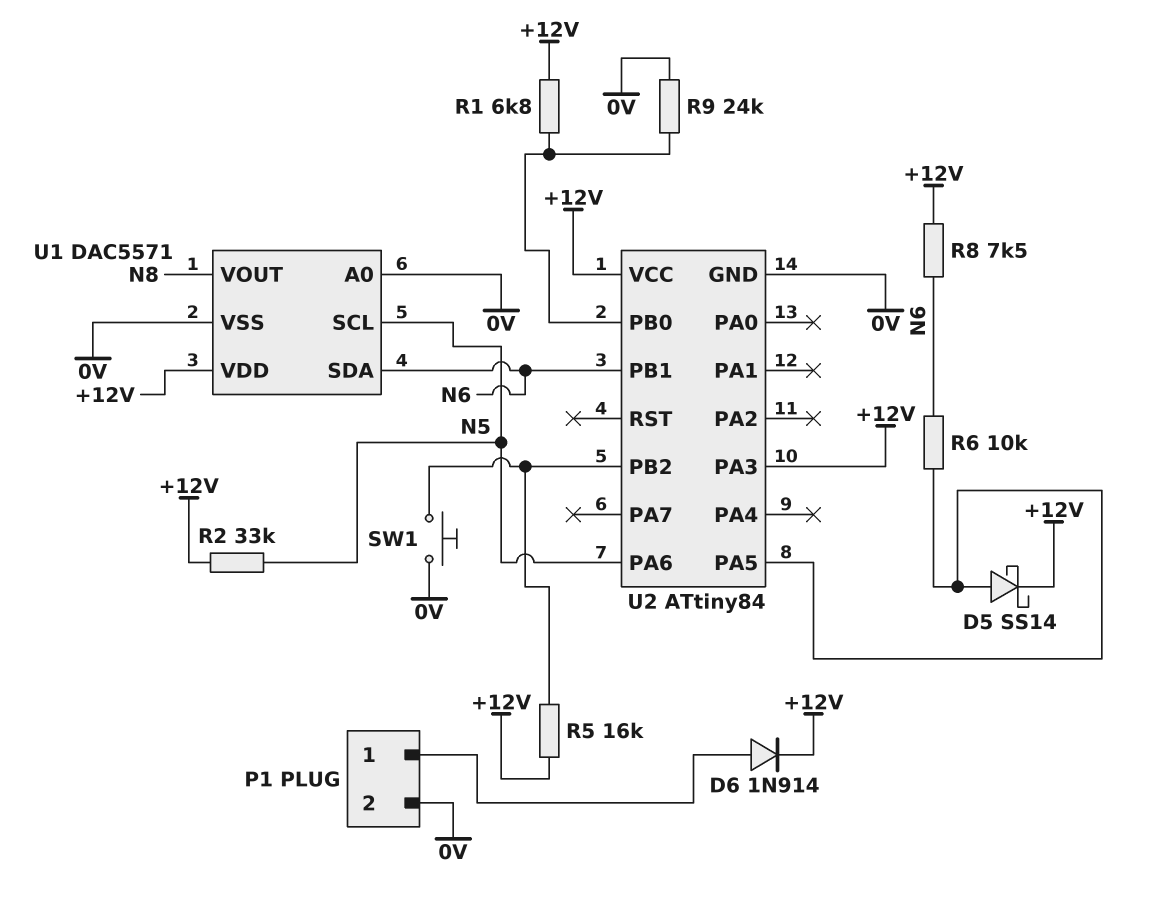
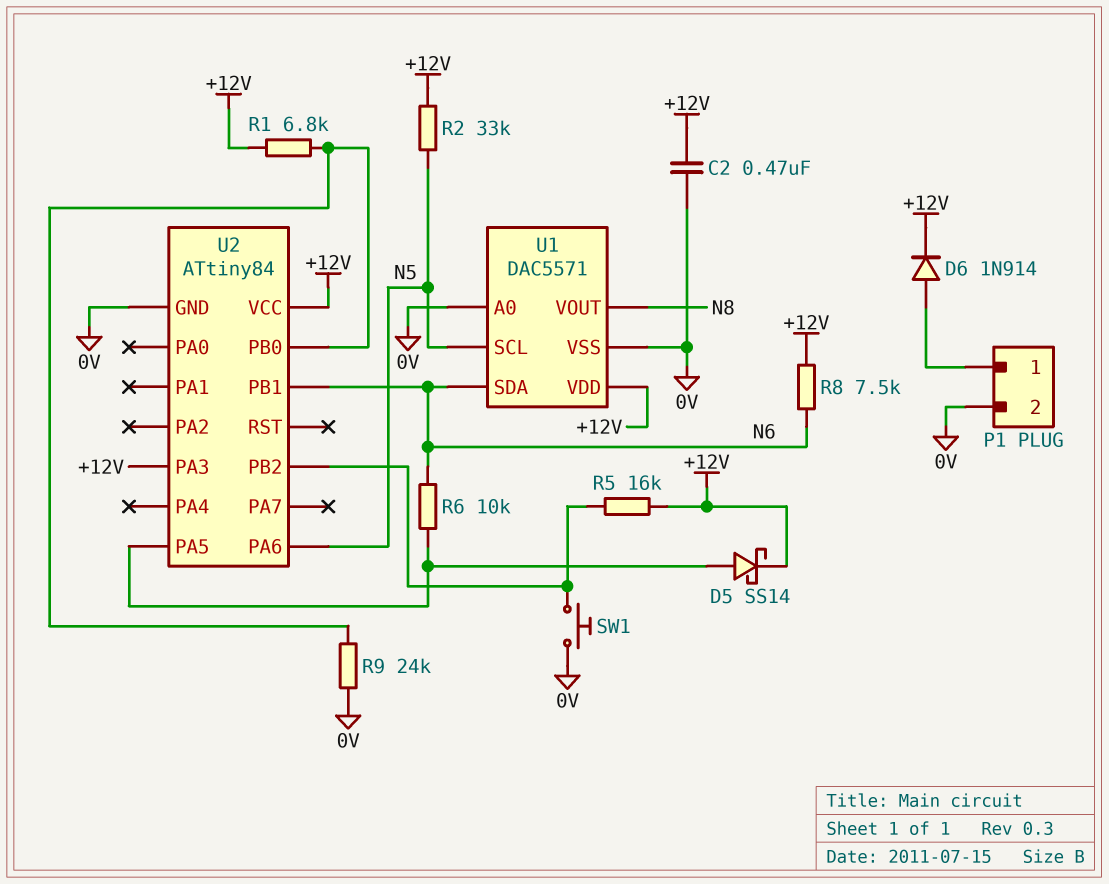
C2: none -> 470nF (+12V, 0V)

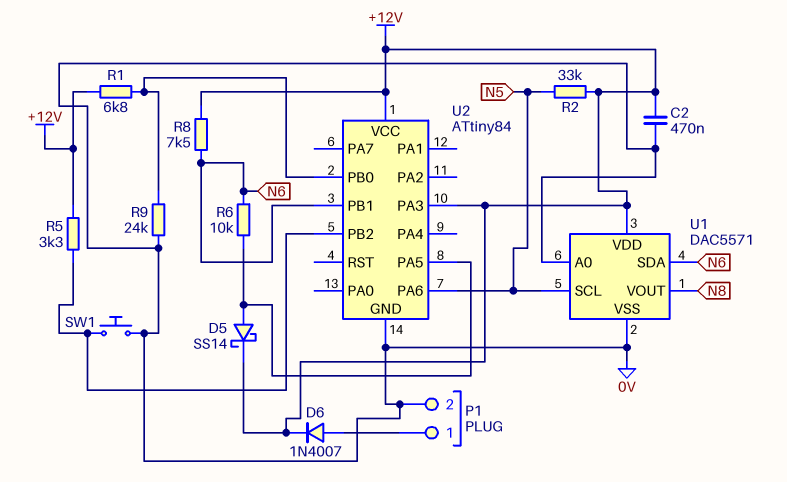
D6: diode 1N914 (A P1/1, K +12V) -> diode 1N4007 (A P1/1, K +12V)
R5: 16k (+12V, U2/PB2) -> 3.3k (+12V, U2/PB2)

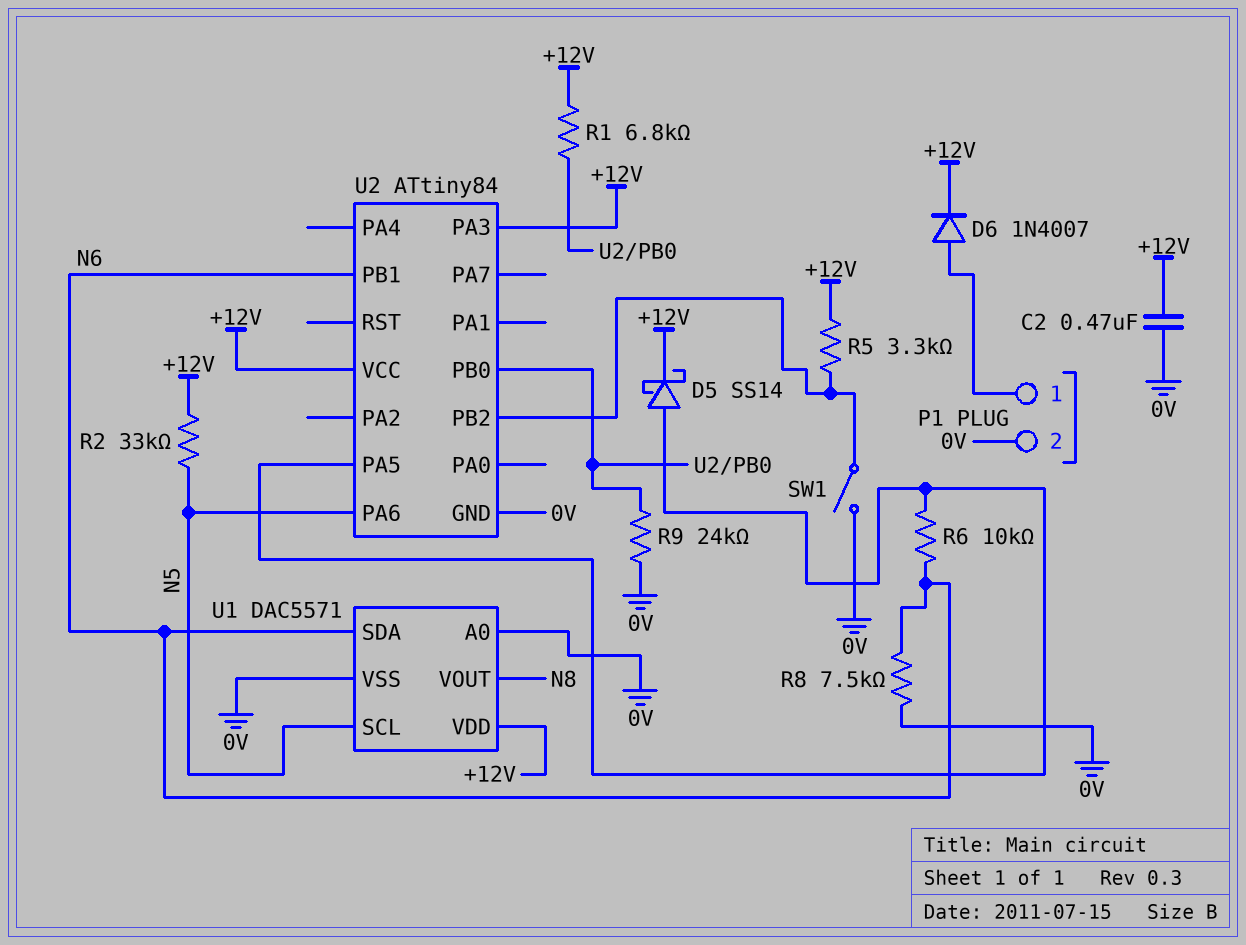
R8: 7.5k (+12V, N6) -> 7.5k (0V, N6)
SW1: button (0V, U2/PB2) -> switch (0V, U2/PB2)

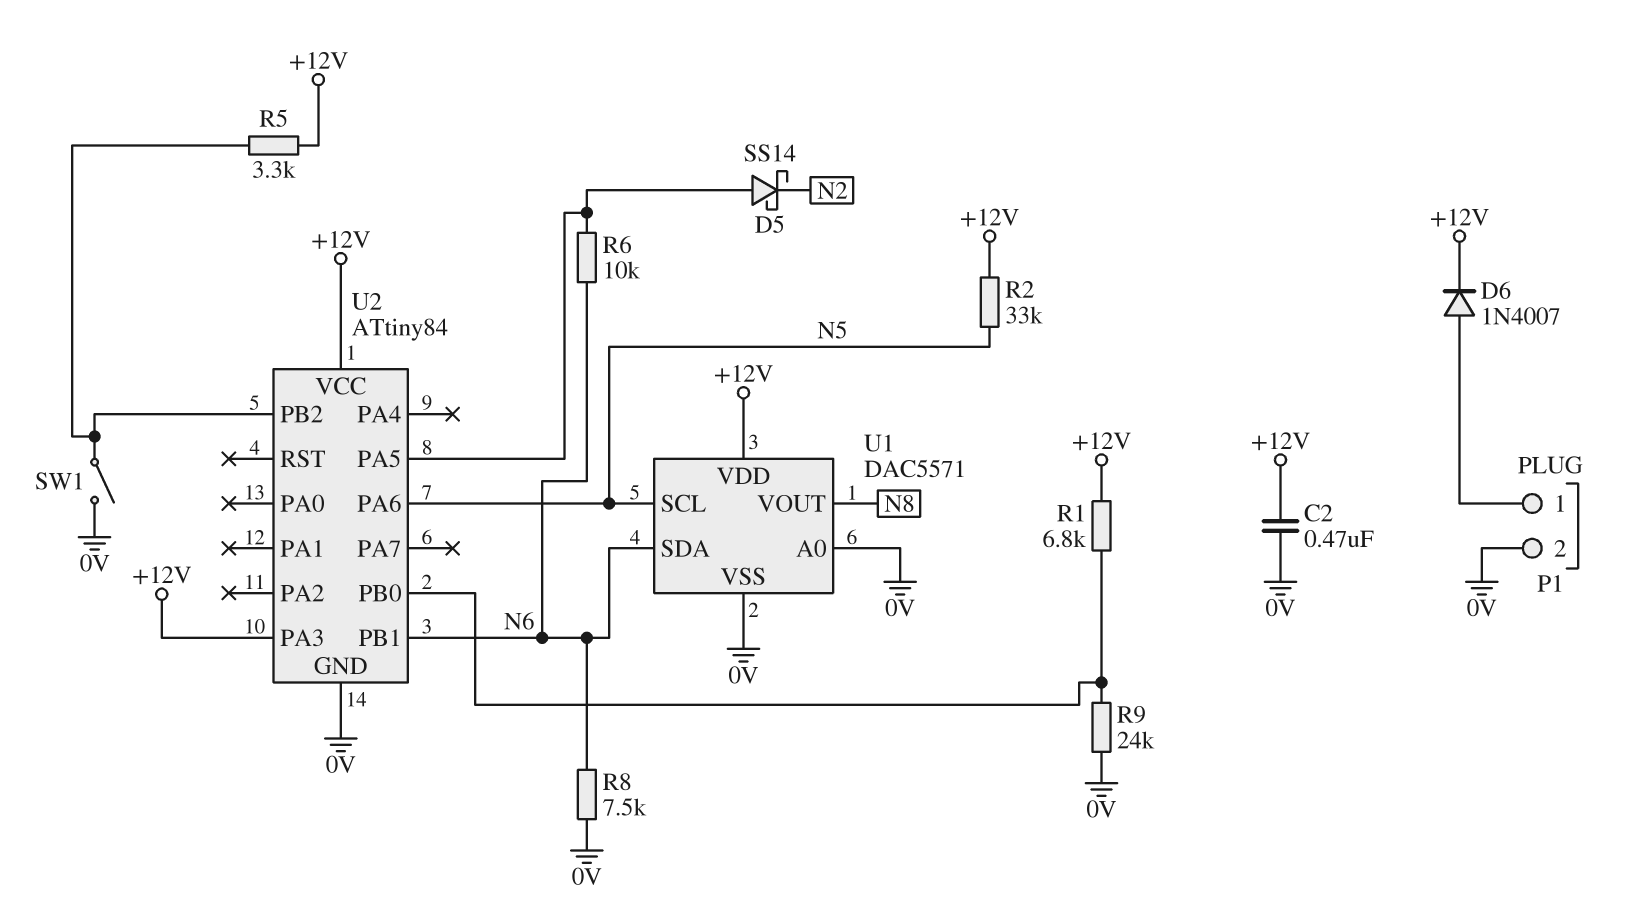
D5: schottky SS14 (A U2/PA5, K +12V) -> schottky SS14 (A U2/PA5, K N2)

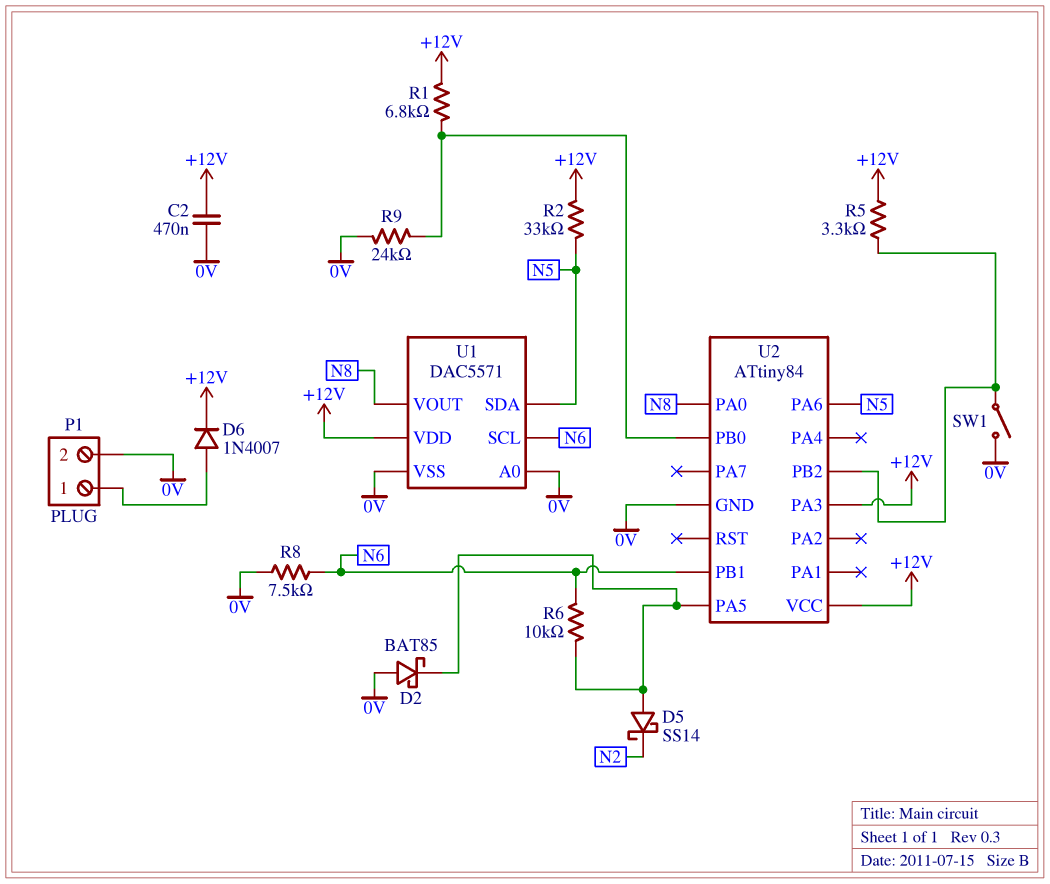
D2: none -> schottky BAT85 (A 0V, K U2/PA5)
U1 pin SCL: N5 -> N6
U1 pin SDA: N6 -> N5
U2 pin PA0: none -> N8

